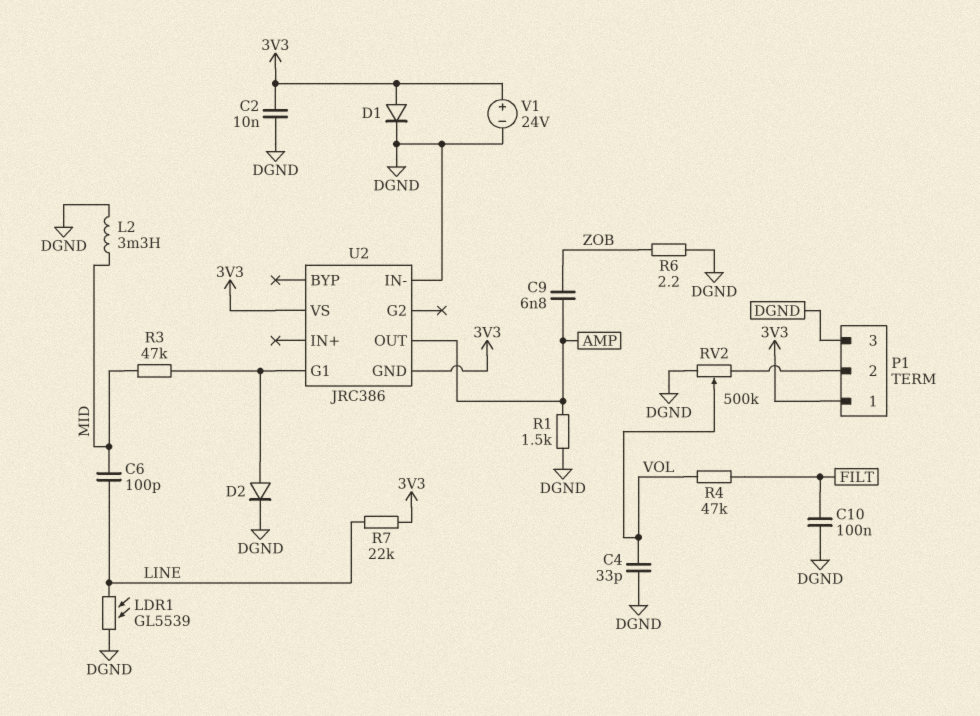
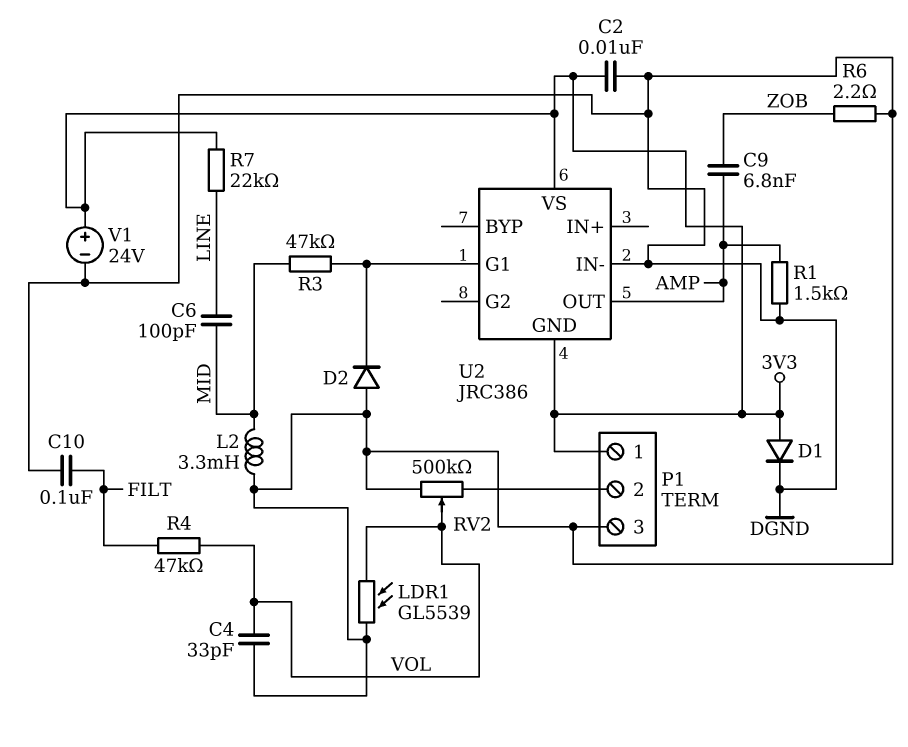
D2: diode (A U2/G1, K DGND) -> diode (A DGND, K U2/G1)
LDR1: GL5539 (DGND, LINE) -> GL5539 (DGND, VOL)

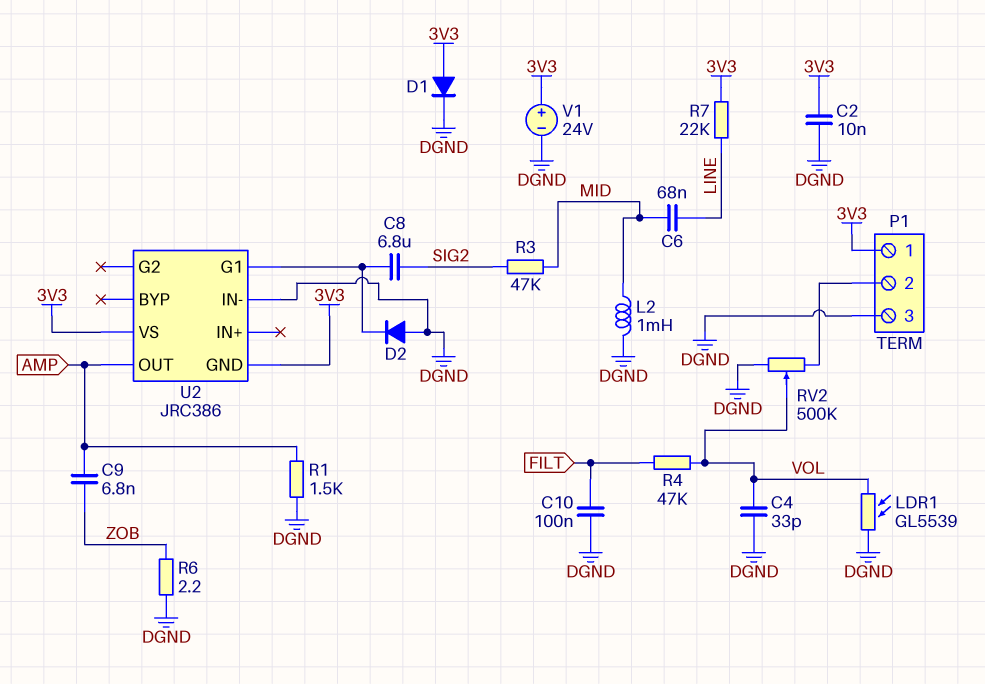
C6: 100pF (LINE, MID) -> 68nF (LINE, MID)
C8: none -> 6.8uF (SIG2, U2/G1)
L2: 3.3mH (DGND, MID) -> 1mH (DGND, MID)
R3: 47k (MID, U2/G1) -> 47k (MID, SIG2)

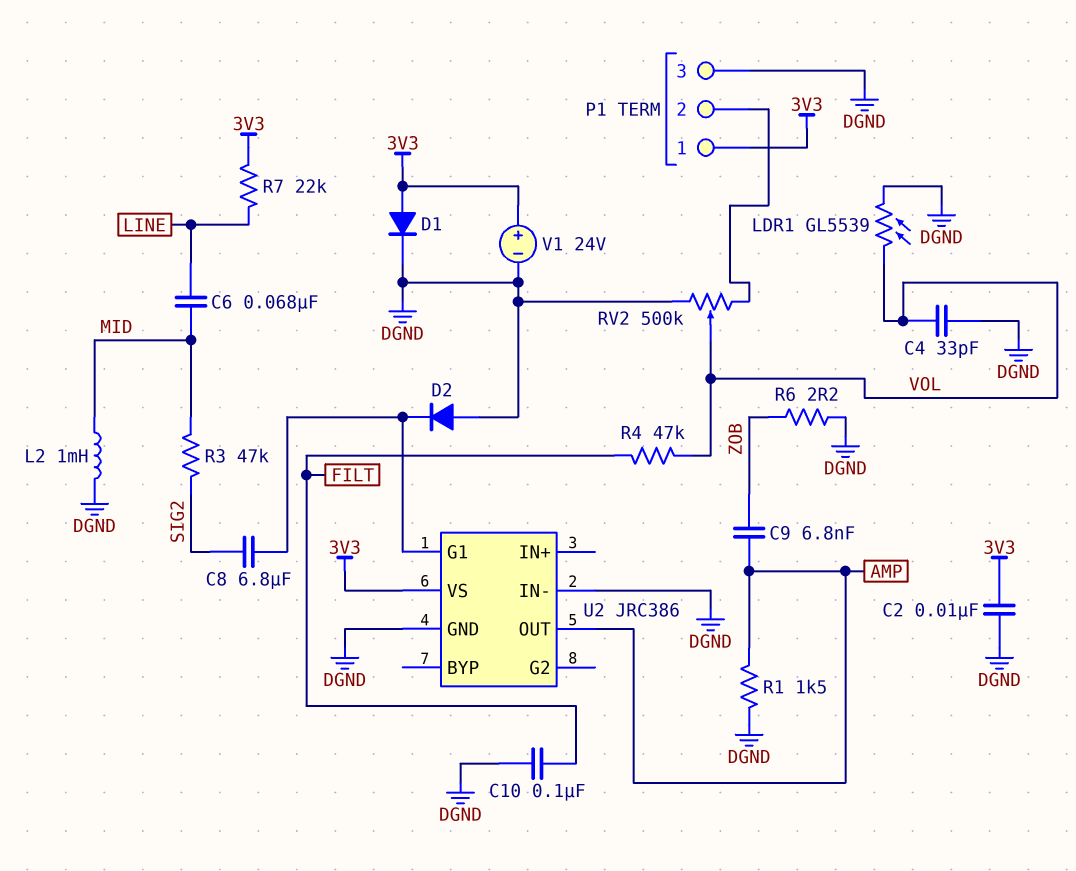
U2 pin GND: 3V3 -> DGND

